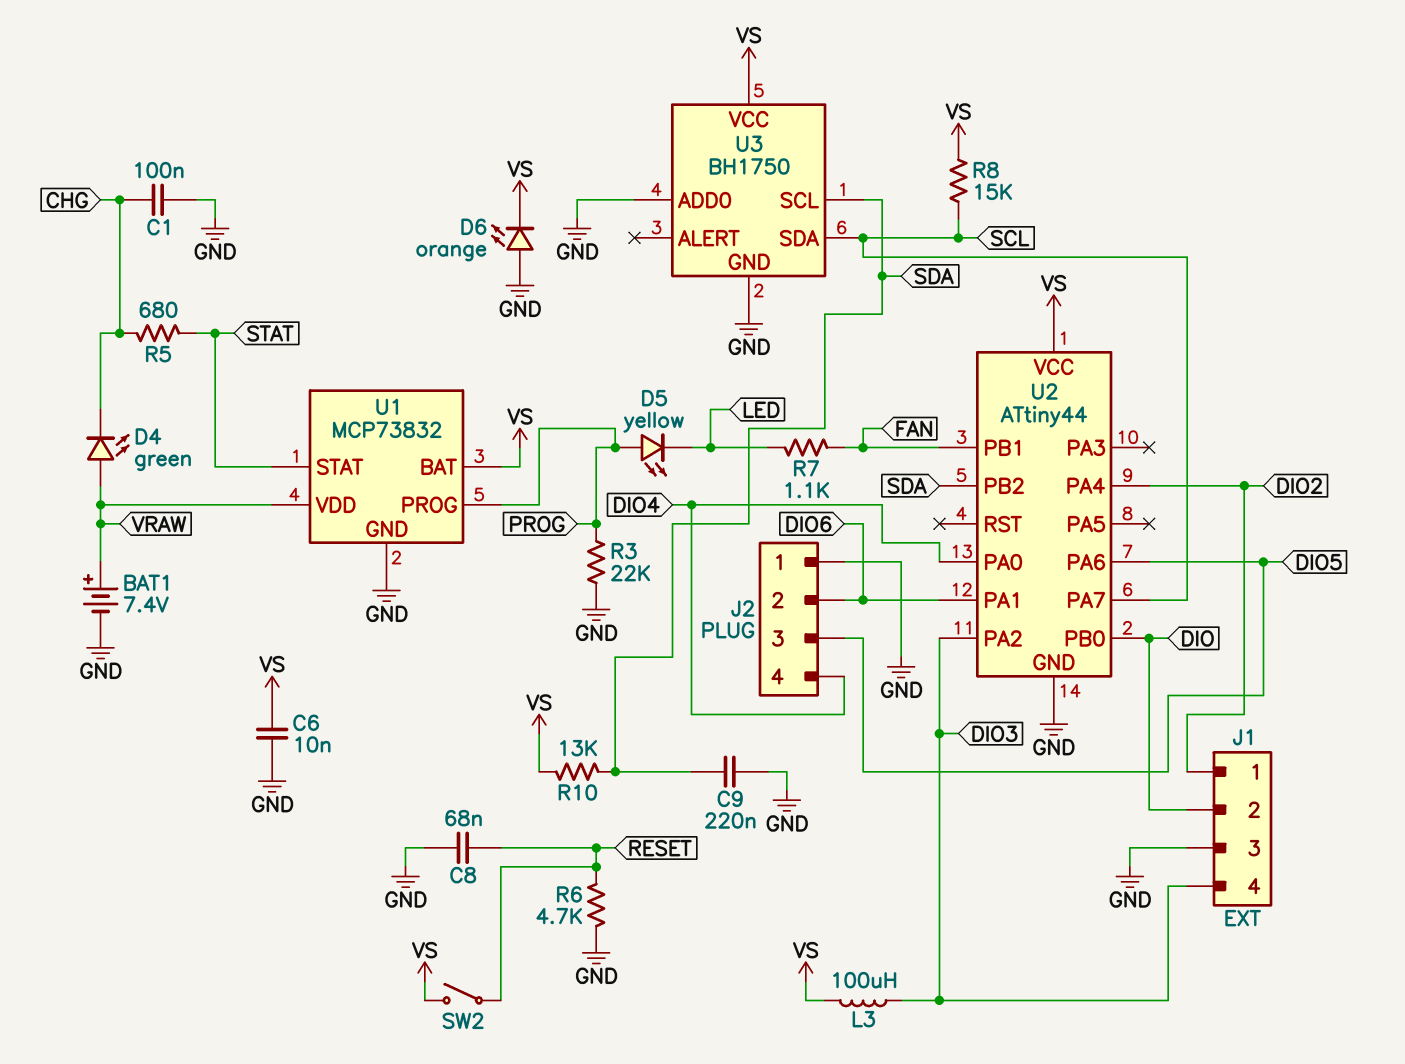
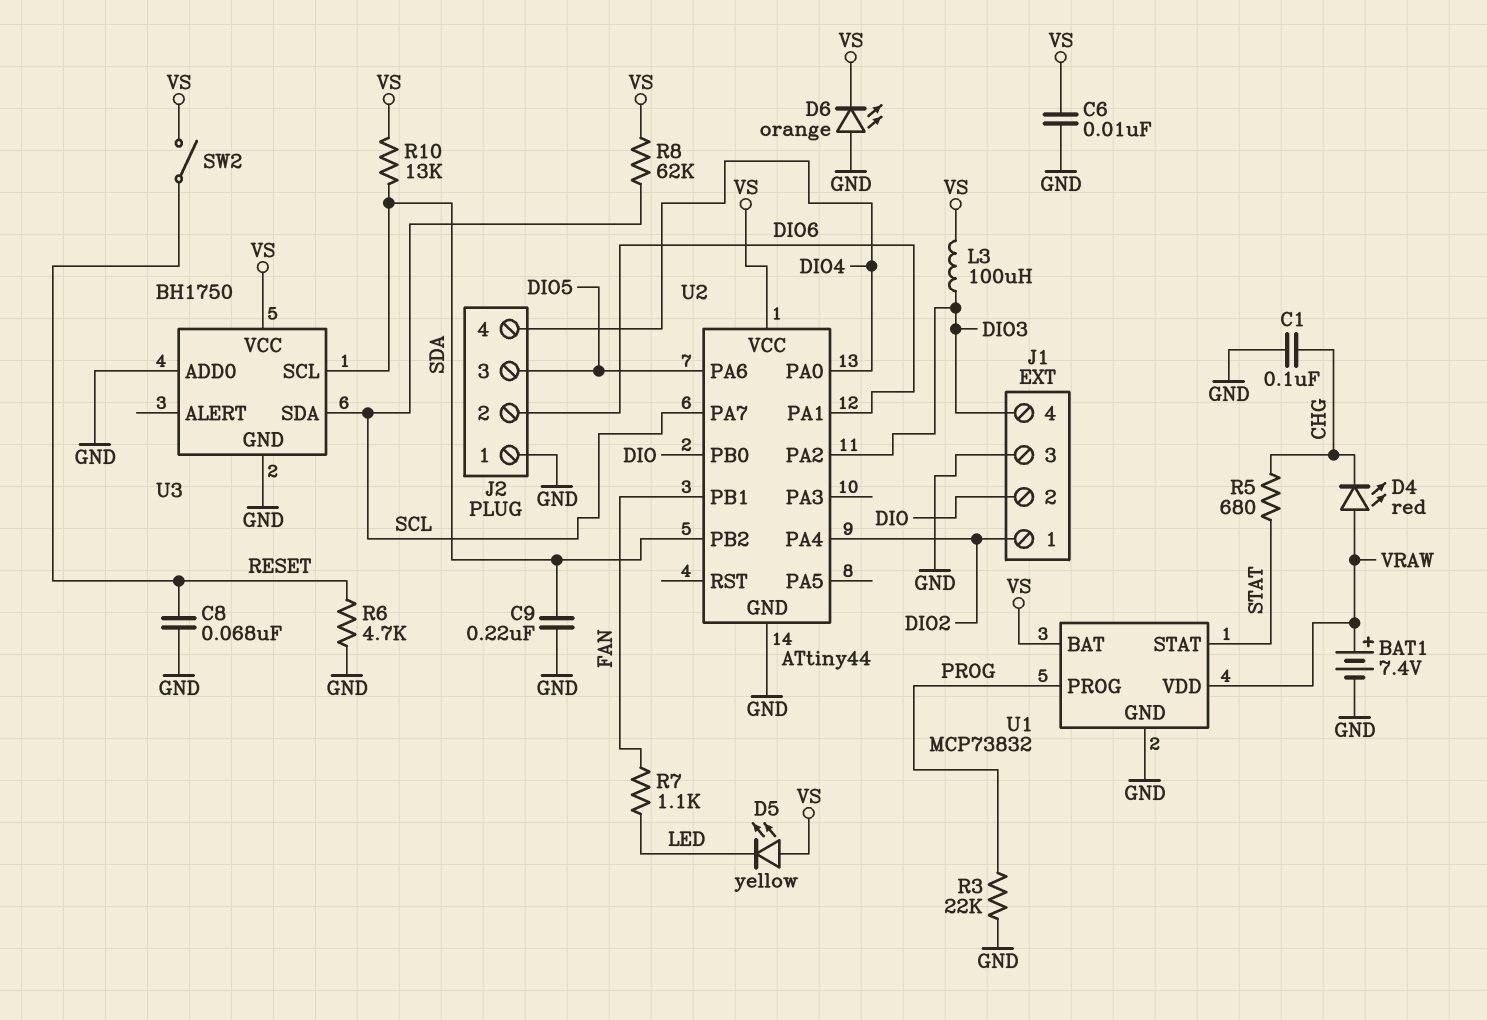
D4: LED green (A VRAW, K CHG) -> LED red (A VRAW, K CHG)
D5: LED yellow (A PROG, K LED) -> LED yellow (A VS, K LED)
R8: 15k (SCL, VS) -> 62k (SCL, VS)

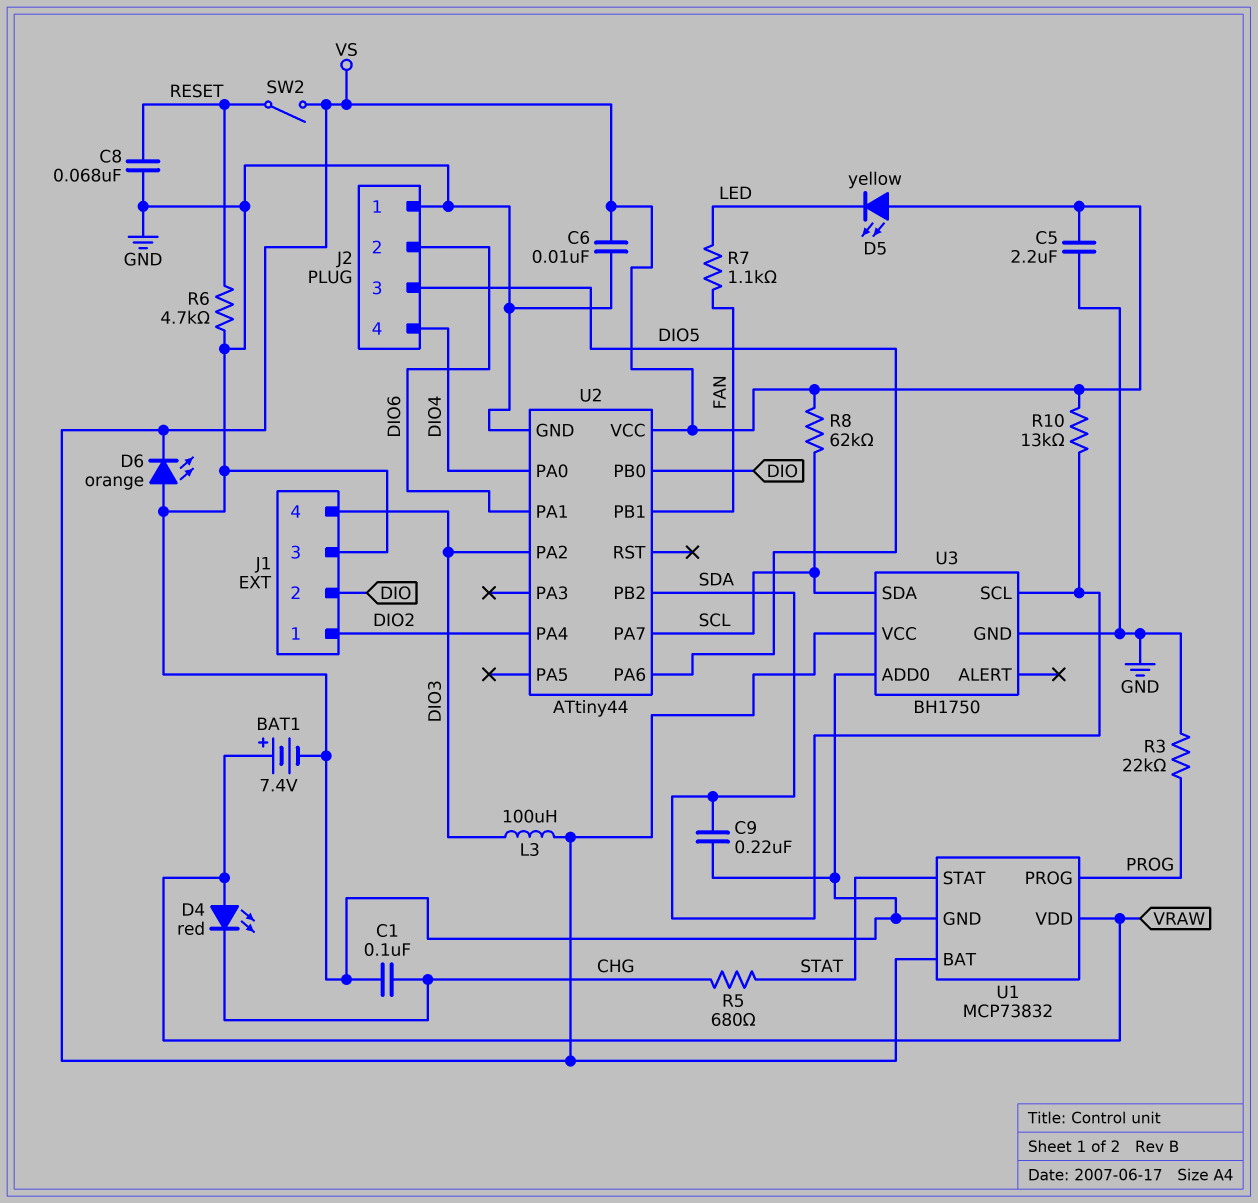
C5: none -> 2.2uF (GND, VS)

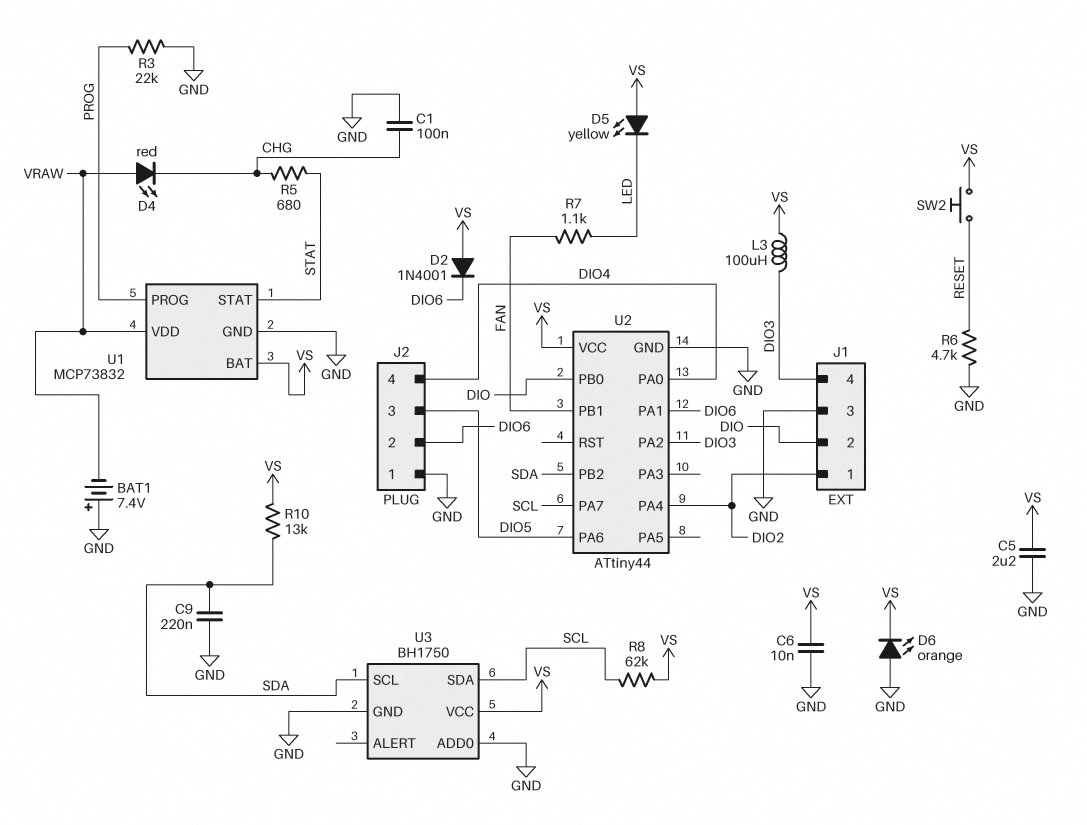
BAT1: 7.4V (plus VRAW, minus GND) -> 7.4V (plus GND, minus VRAW)
C8: 68nF (GND, RESET) -> none
D2: none -> diode 1N4001 (A VS, K DIO6)
SW2: switch (RESET, VS) -> button (RESET, VS)

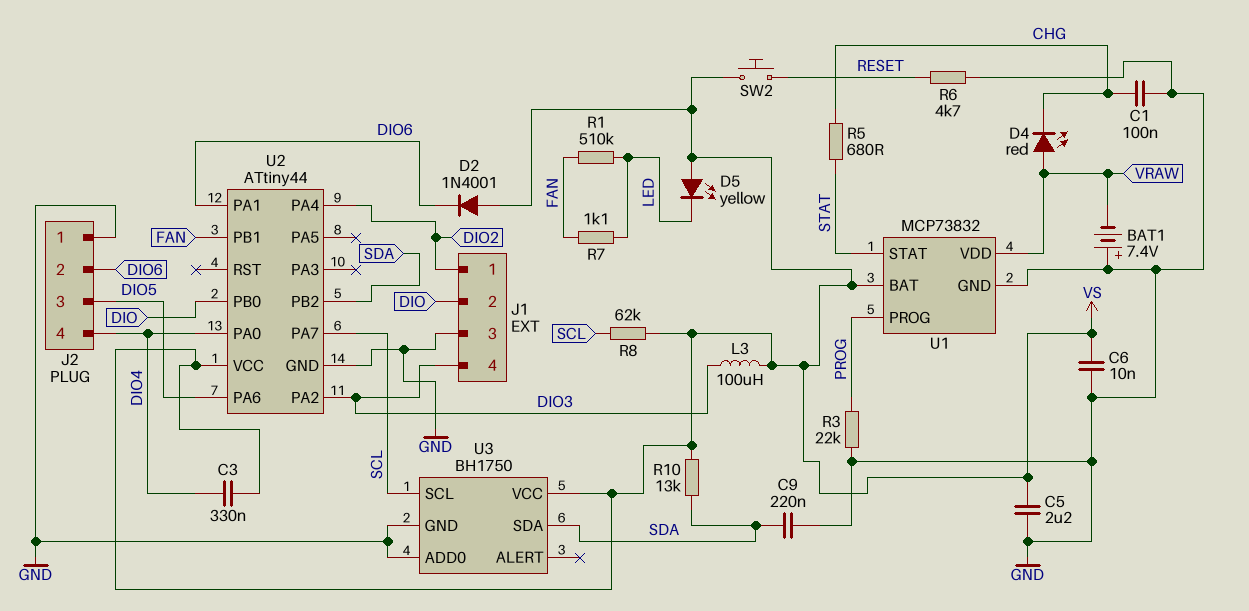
C3: none -> 330nF (DIO4, VS)
D6: LED orange (A GND, K VS) -> none
R1: none -> 510k (FAN, LED)
U3 pin SCL: SDA -> SCL
U3 pin SDA: SCL -> SDA

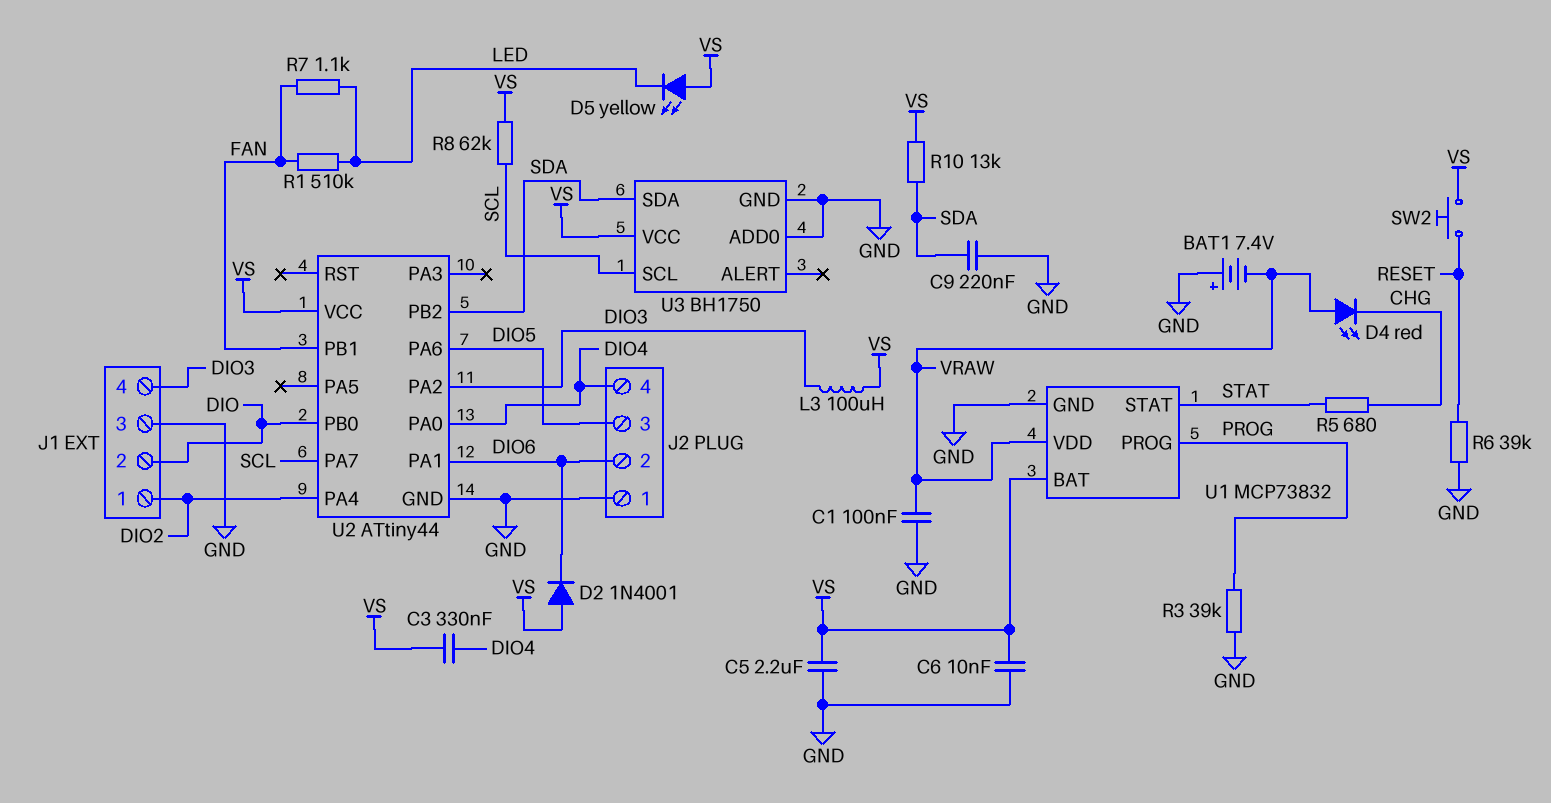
C1: 100nF (CHG, GND) -> 100nF (GND, VRAW)
R3: 22k (GND, PROG) -> 39k (GND, PROG)
R6: 4.7k (GND, RESET) -> 39k (GND, RESET)

